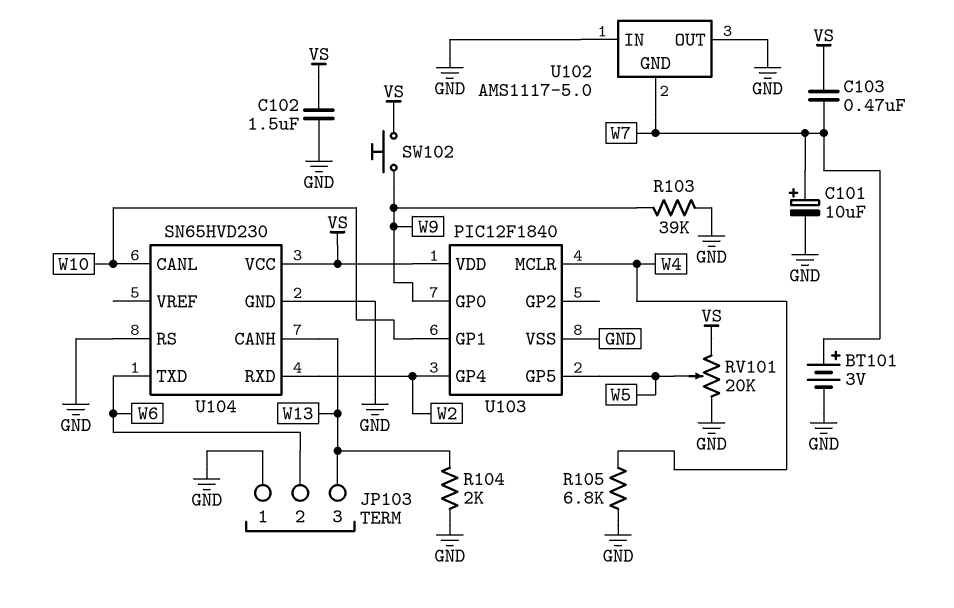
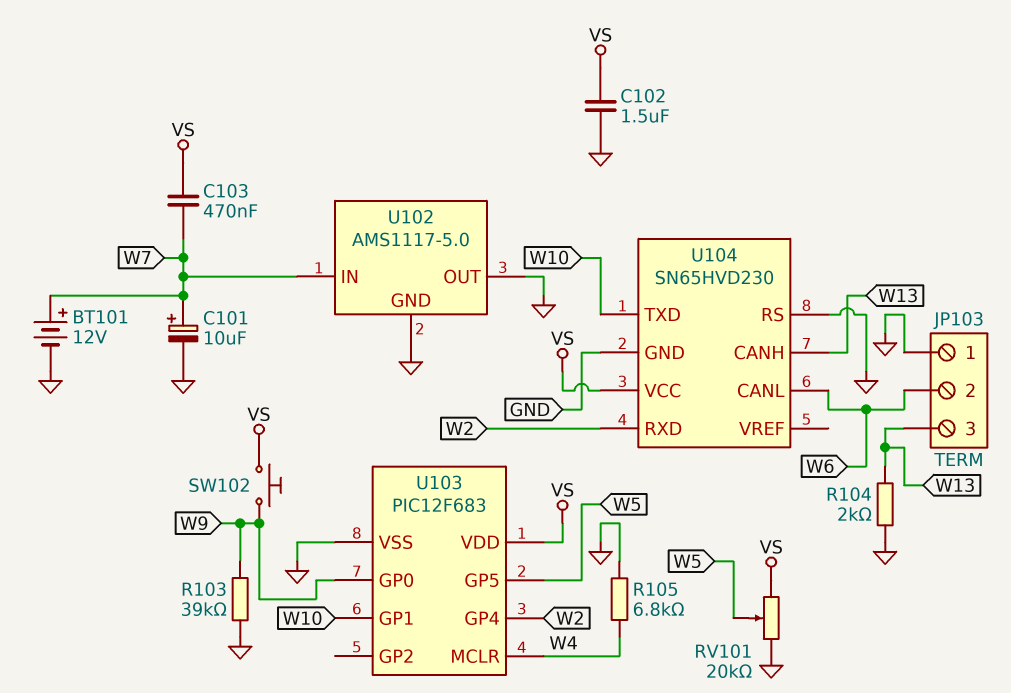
BT101: 3V (plus W7, minus GND) -> 12V (plus W7, minus GND)
U102 pin GND: W7 -> GND
U102 pin IN: GND -> W7
U103: PIC12F1840 -> PIC12F683
U104 pin CANL: W10 -> W6
U104 pin TXD: W6 -> W10

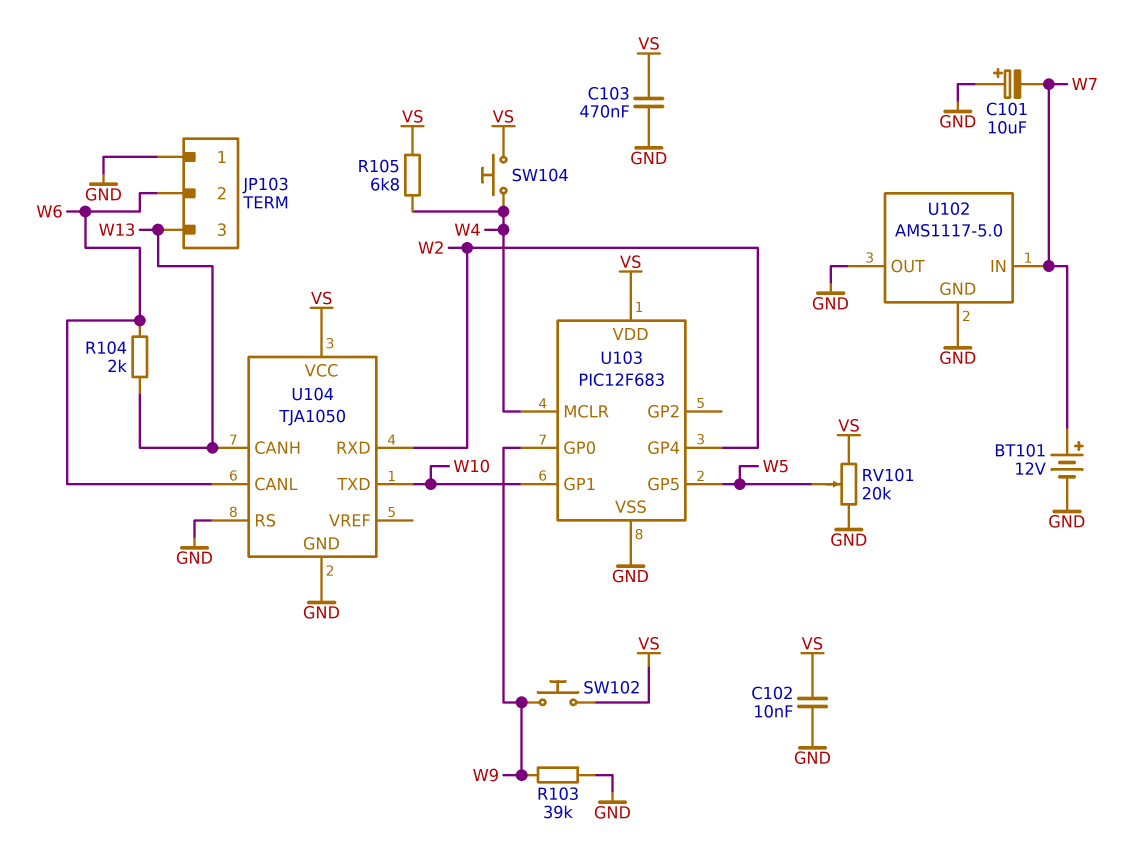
C101: 10uF (plus W7, minus GND) -> 10uF (plus GND, minus W7)
C102: 1.5uF (GND, VS) -> 10nF (GND, VS)
C103: 470nF (VS, W7) -> 470nF (GND, VS)
R104: 2k (GND, W13) -> 2k (W6, W13)
R105: 6.8k (GND, W4) -> 6.8k (VS, W4)
SW104: none -> button (VS, W4)
U104: SN65HVD230 -> TJA1050

